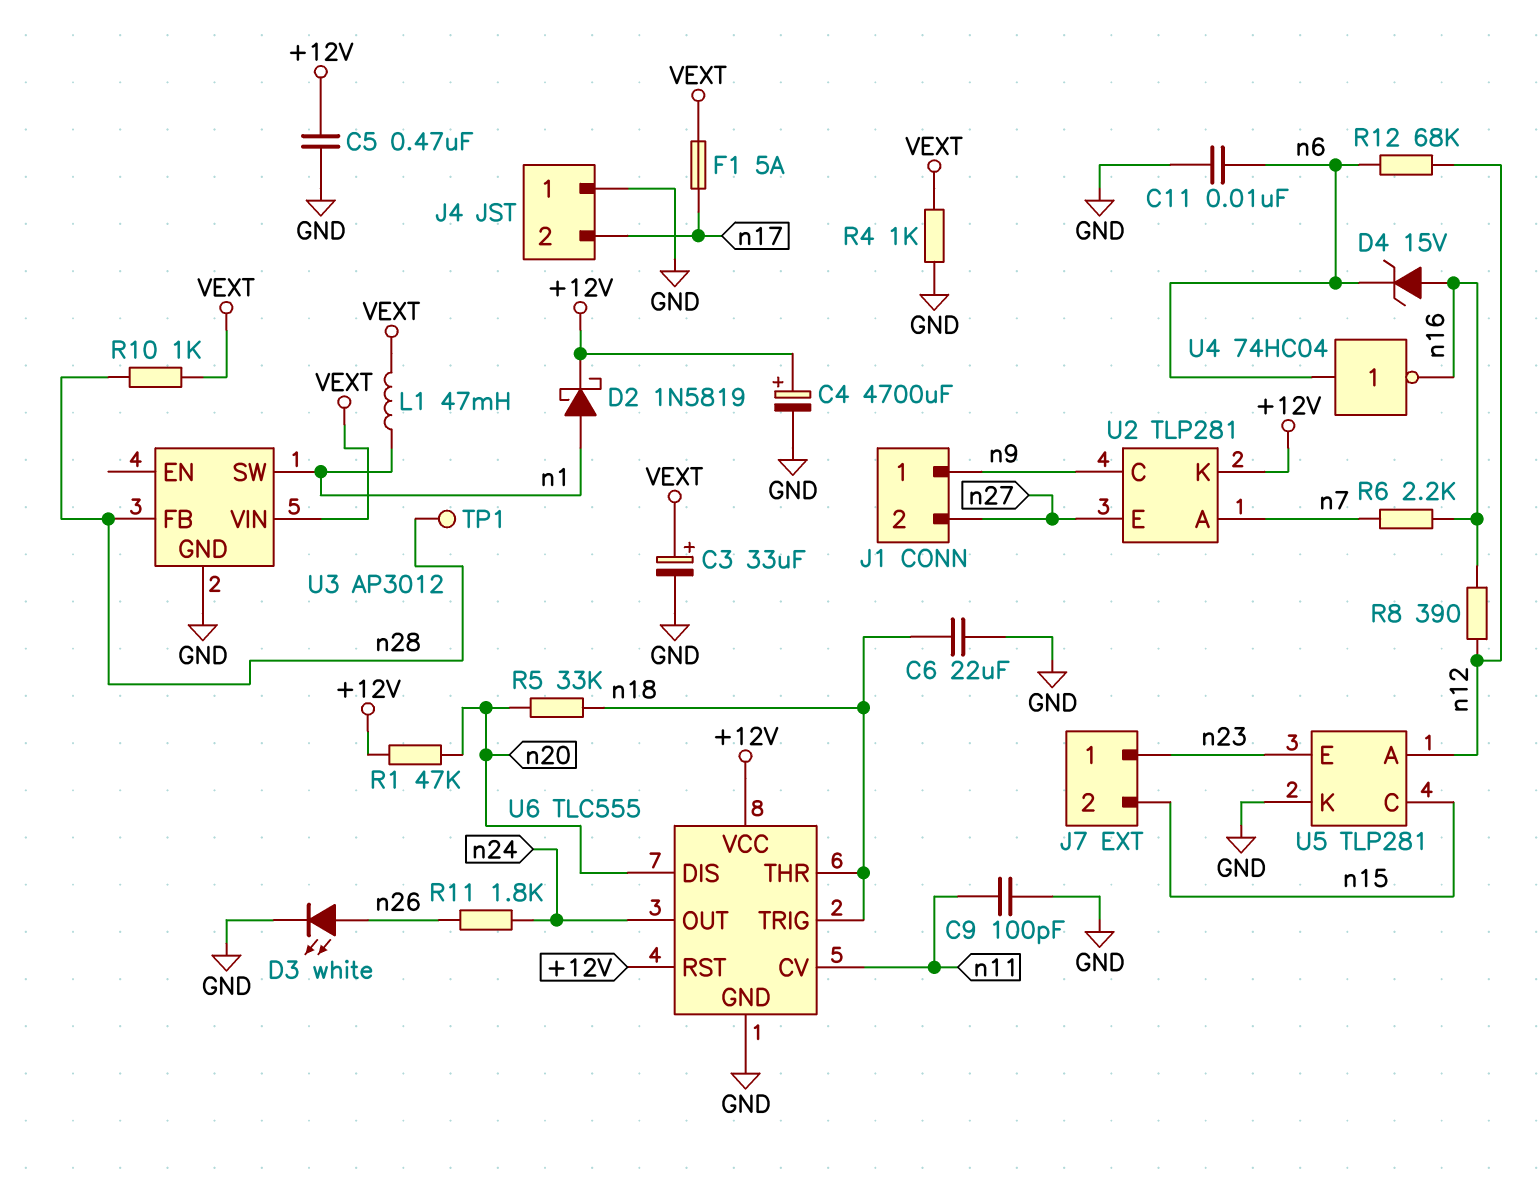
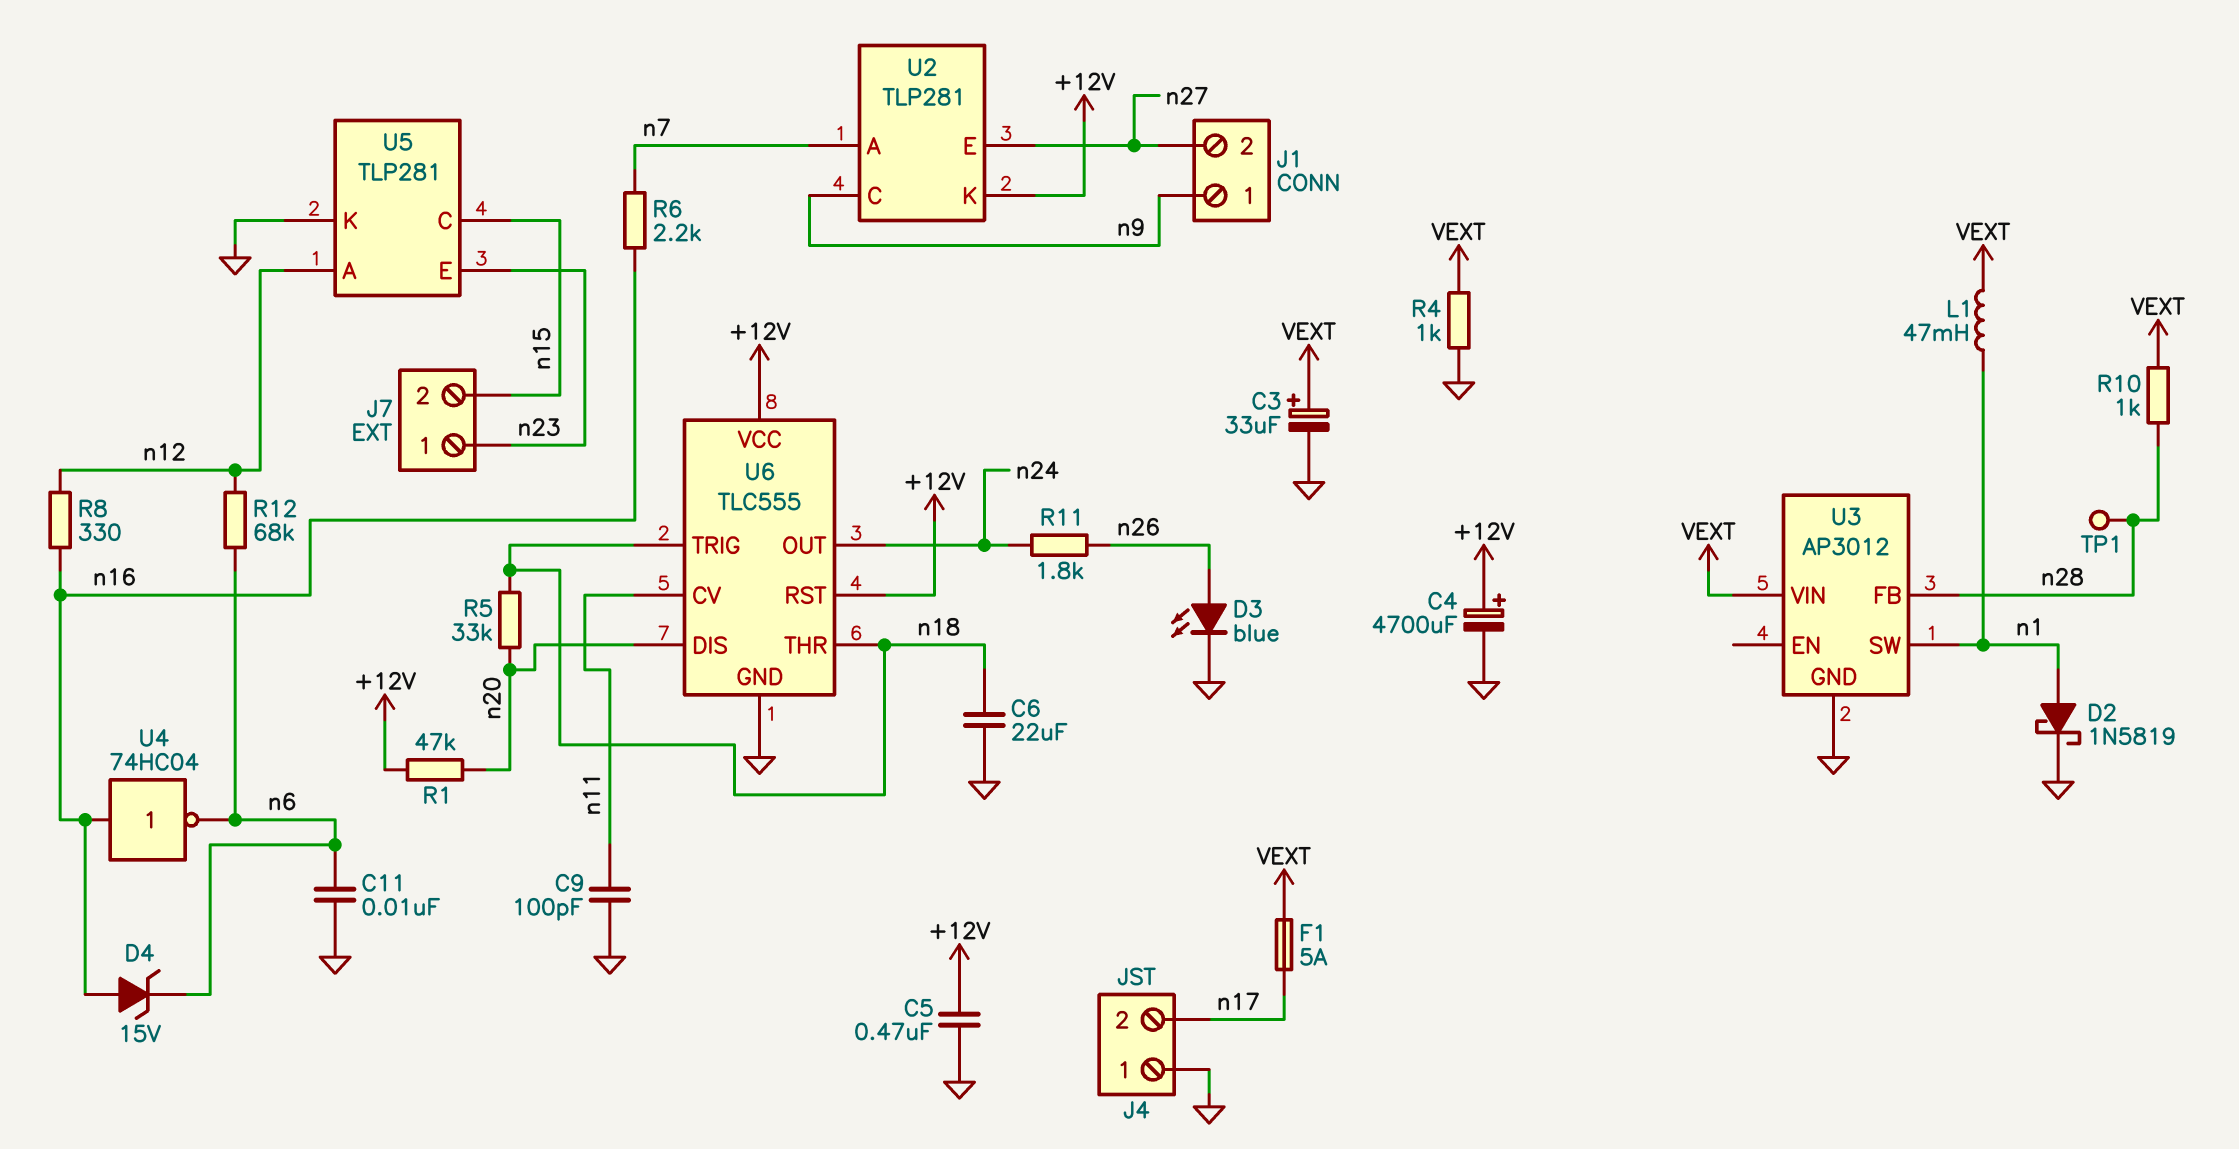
D2: schottky 1N5819 (A n1, K +12V) -> schottky 1N5819 (A n1, K GND)
D3: LED white (A n26, K GND) -> LED blue (A n26, K GND)
R8: 390 (n12, n16) -> 330 (n12, n16)
U4: NOT 74HC04 (in n6, out n16) -> NOT 74HC04 (in n16, out n6)

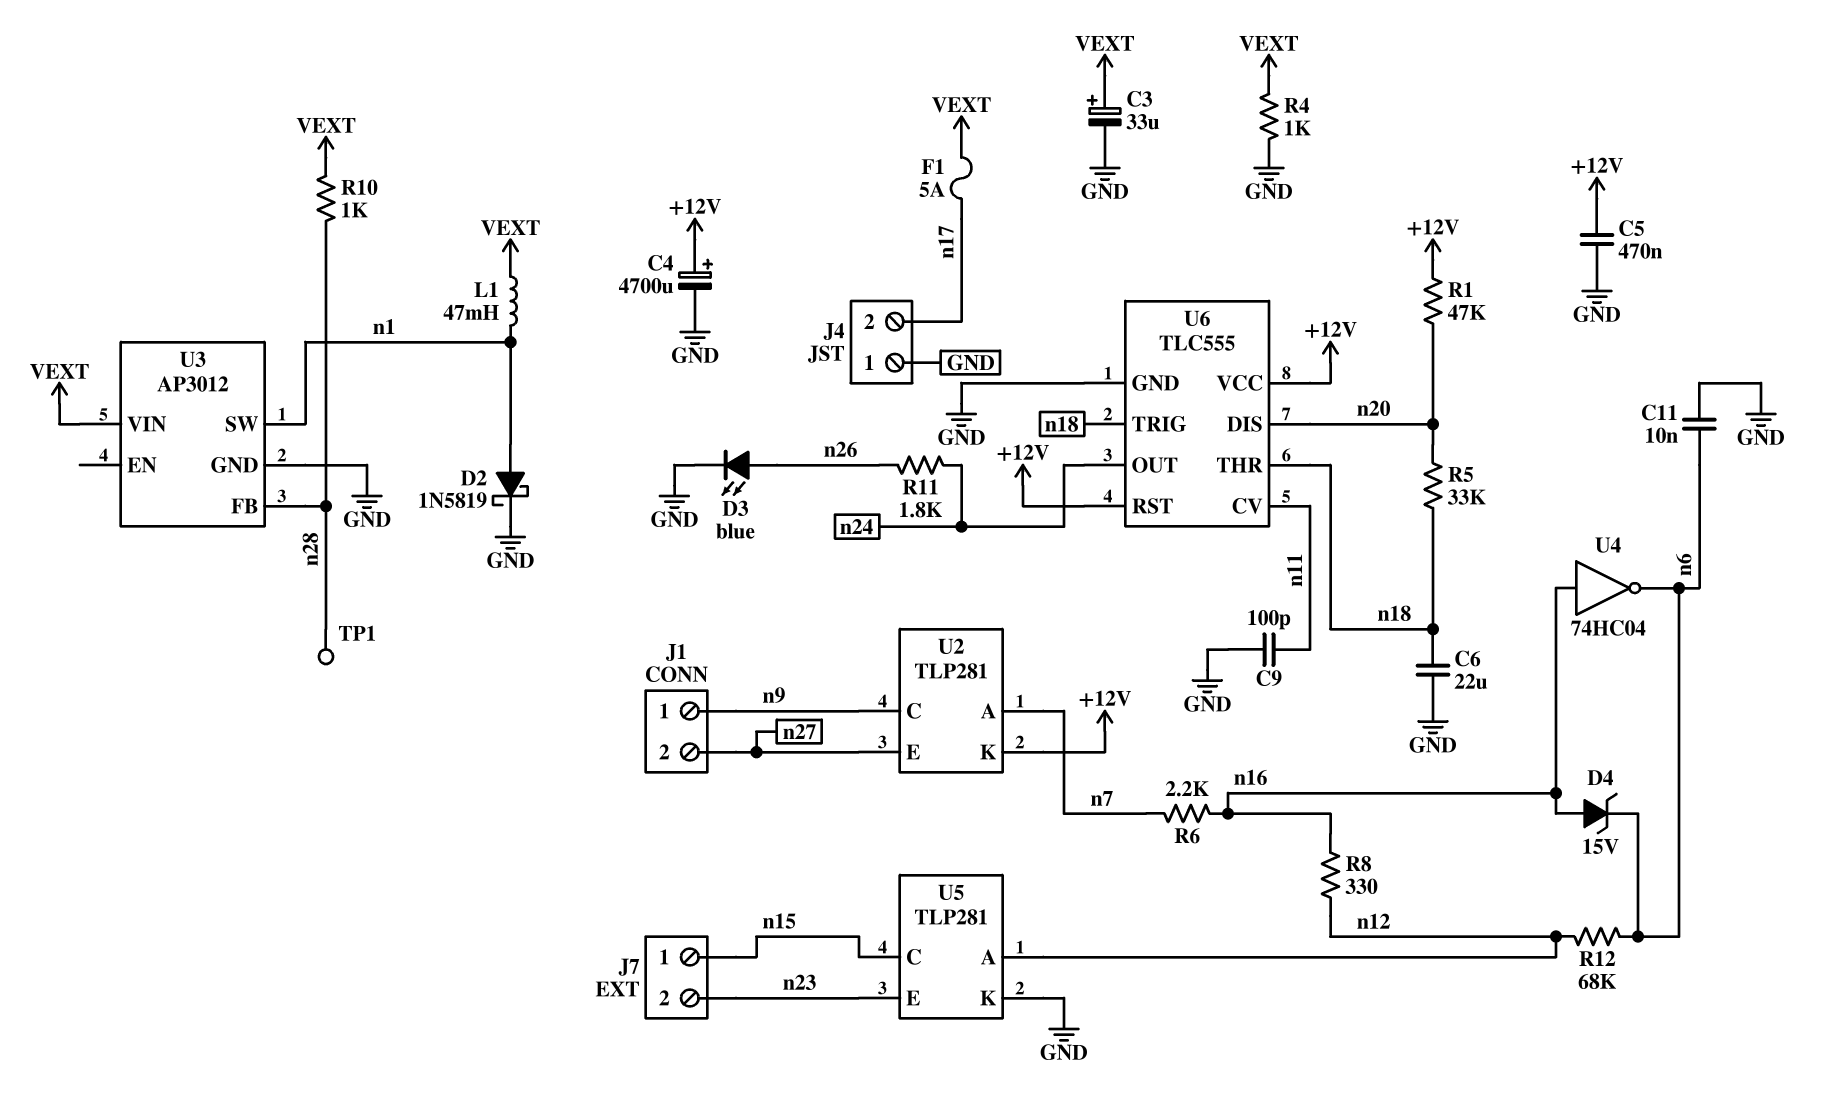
J7 pin 1: n23 -> n15
J7 pin 2: n15 -> n23

